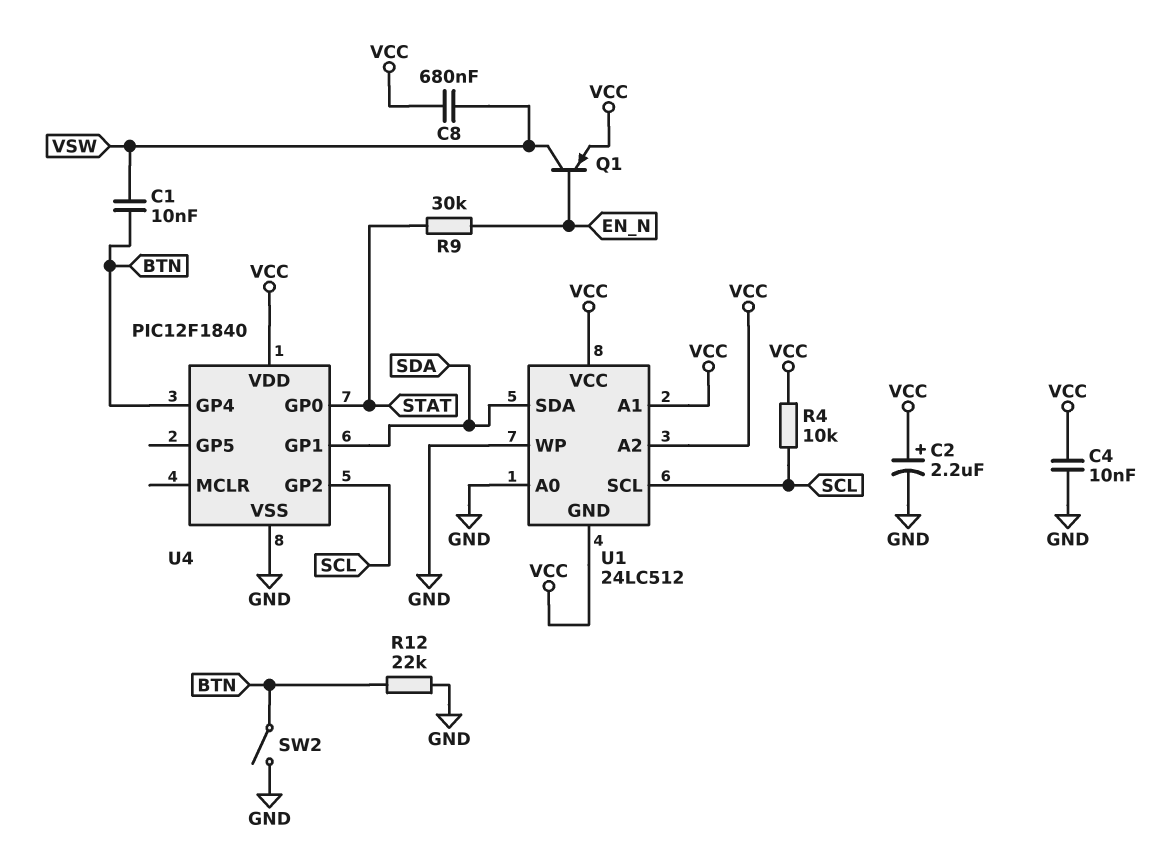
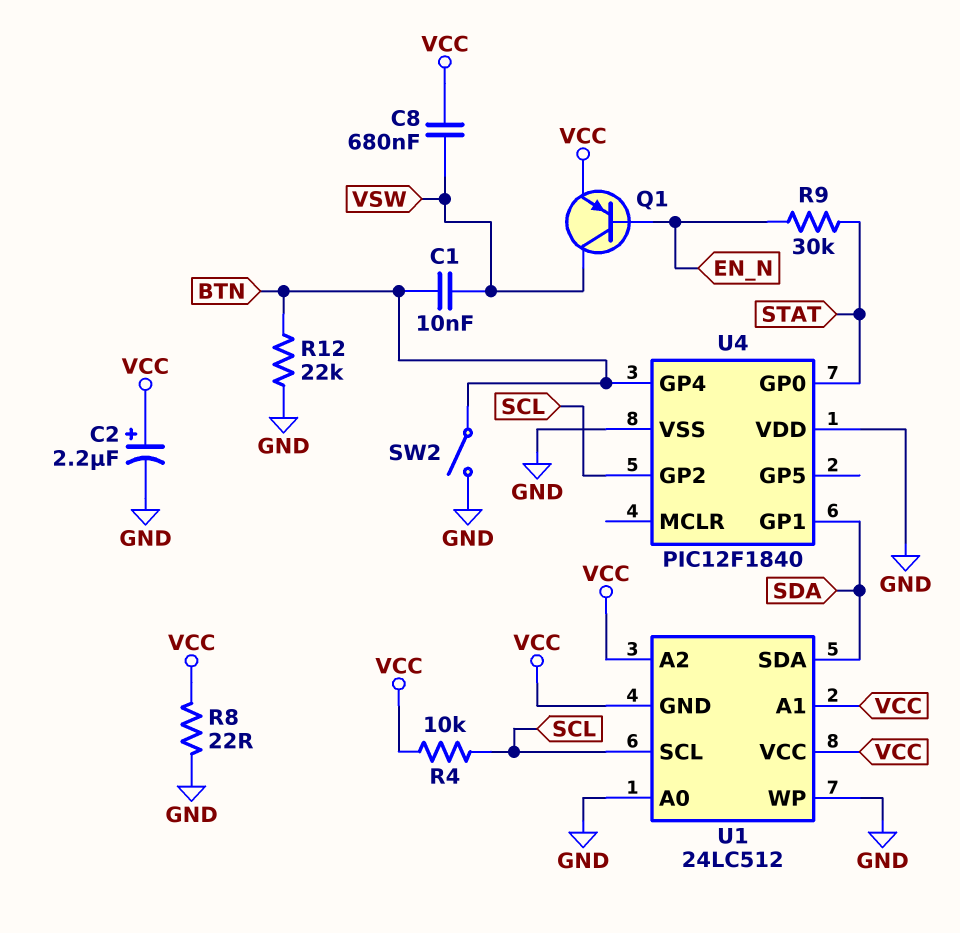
C4: 10nF (GND, VCC) -> none
R8: none -> 22 (GND, VCC)
U4 pin VDD: VCC -> GND

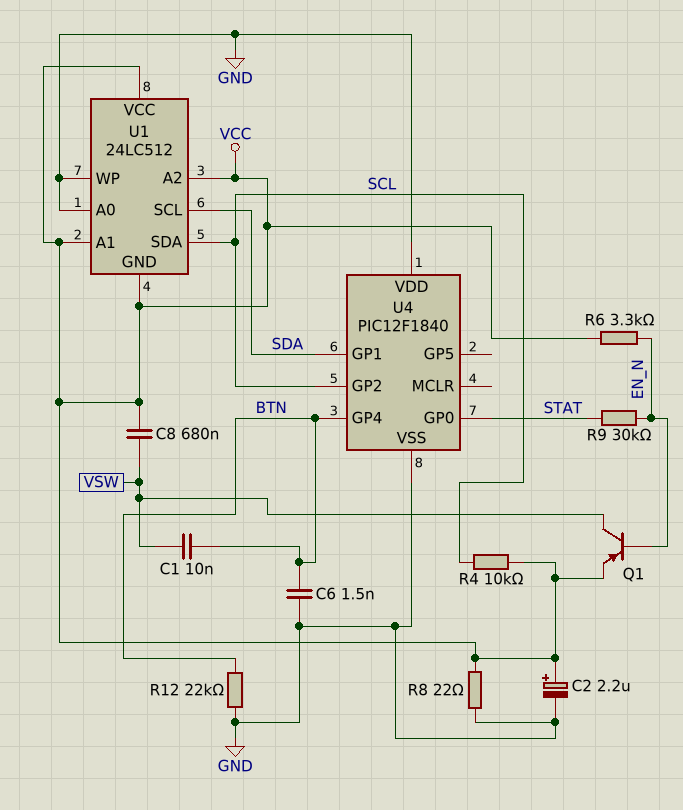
C6: none -> 1.5nF (BTN, GND)
R6: none -> 3.3k (EN_N, VCC)
SW2: switch (BTN, GND) -> none
U1 pin SCL: SCL -> SDA
U1 pin SDA: SDA -> SCL

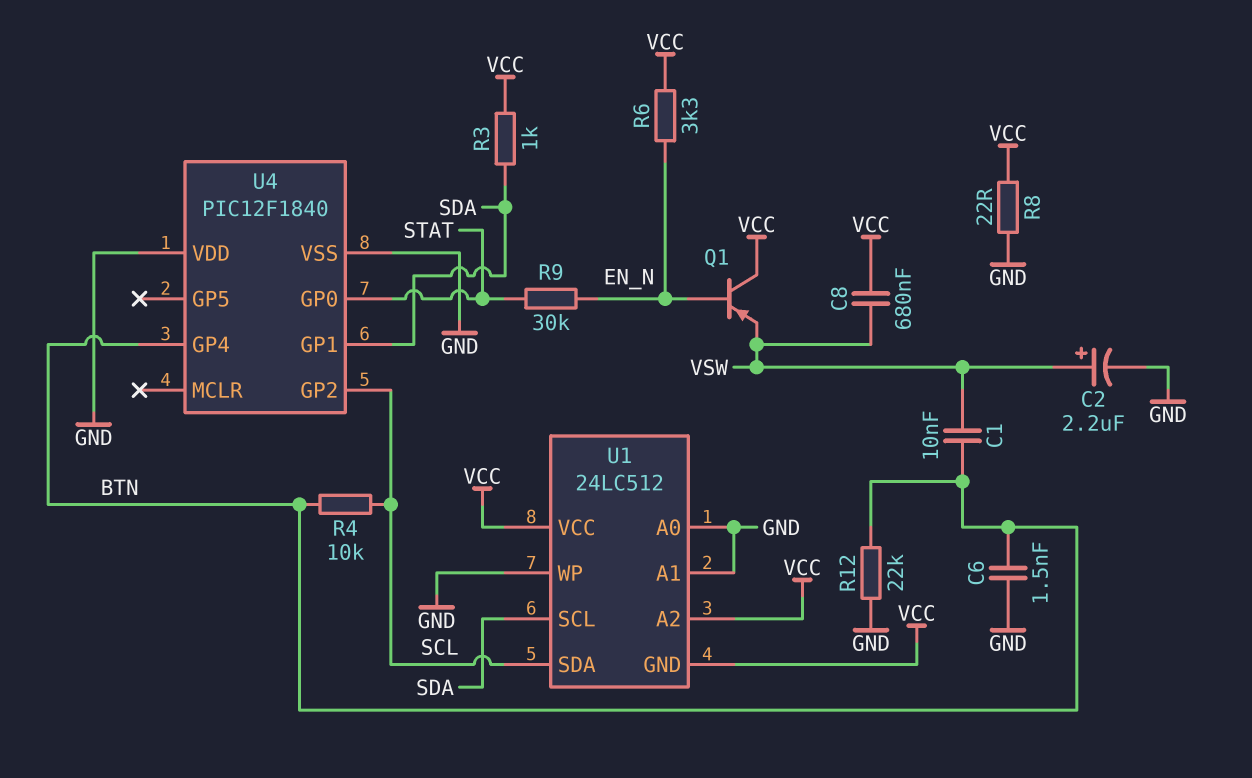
C2: 2.2uF (plus VCC, minus GND) -> 2.2uF (plus VSW, minus GND)
Q1: PNP (B EN_N, C VSW, E VCC) -> PNP (B EN_N, C VCC, E VSW)
R3: none -> 1k (SDA, VCC)
R4: 10k (SCL, VCC) -> 10k (BTN, SCL)
U1 pin A1: VCC -> GND

